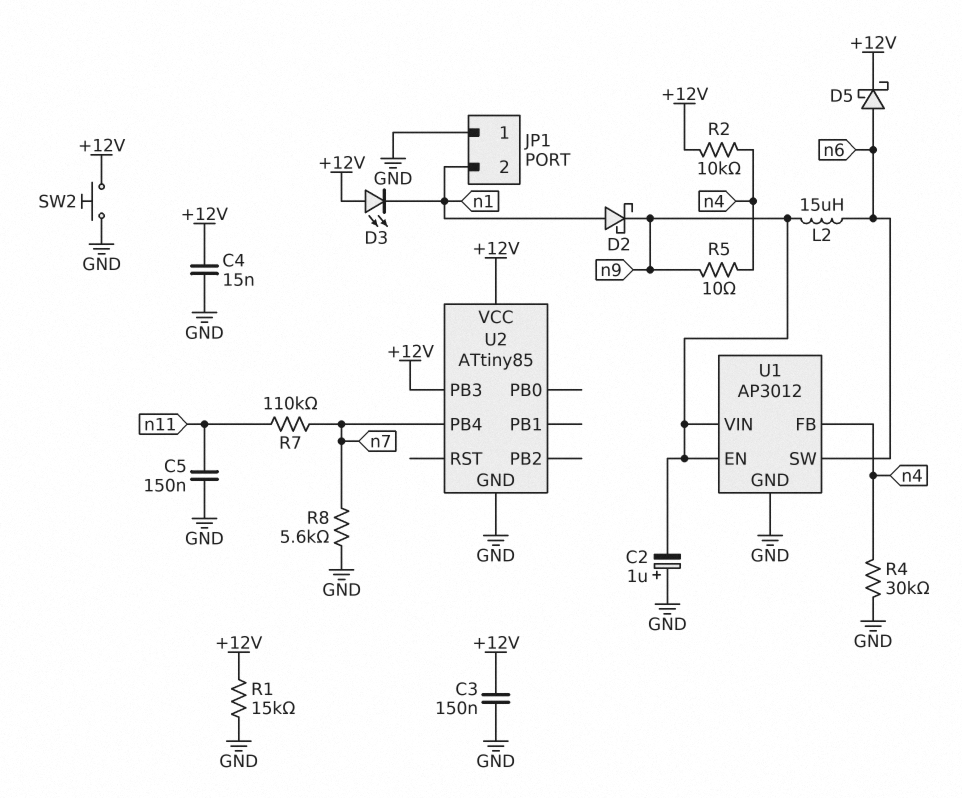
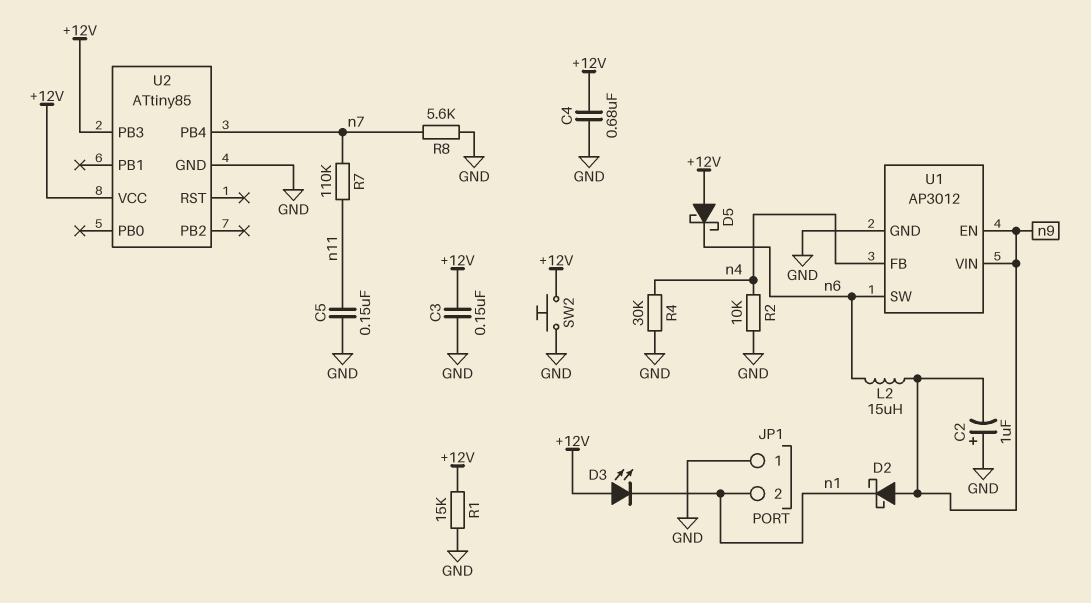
C4: 15nF (+12V, GND) -> 680nF (+12V, GND)
D2: schottky (A n1, K n9) -> schottky (A n9, K n1)
D5: schottky (A n6, K +12V) -> schottky (A +12V, K n6)
R2: 10k (+12V, n4) -> 10k (GND, n4)
R5: 10 (n4, n9) -> none

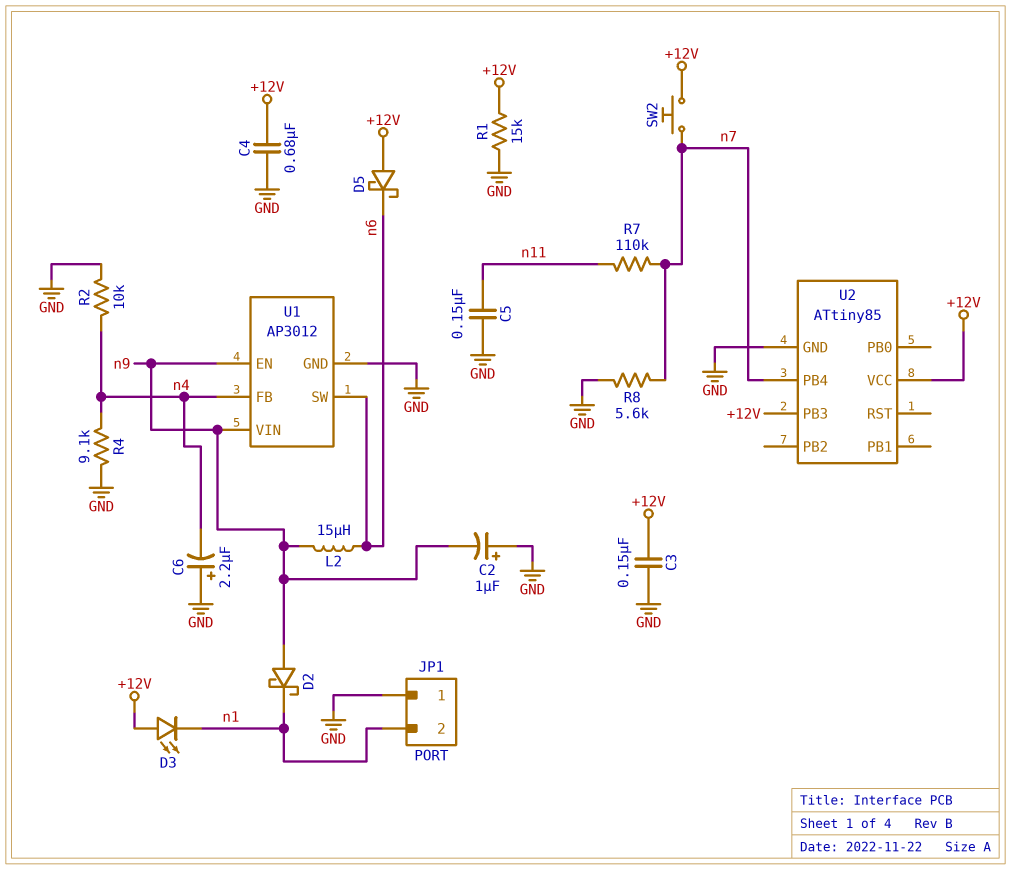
C6: none -> 2.2uF (plus GND, minus n4)
R4: 30k (GND, n4) -> 9.1k (GND, n4)
SW2: button (+12V, GND) -> button (+12V, n7)

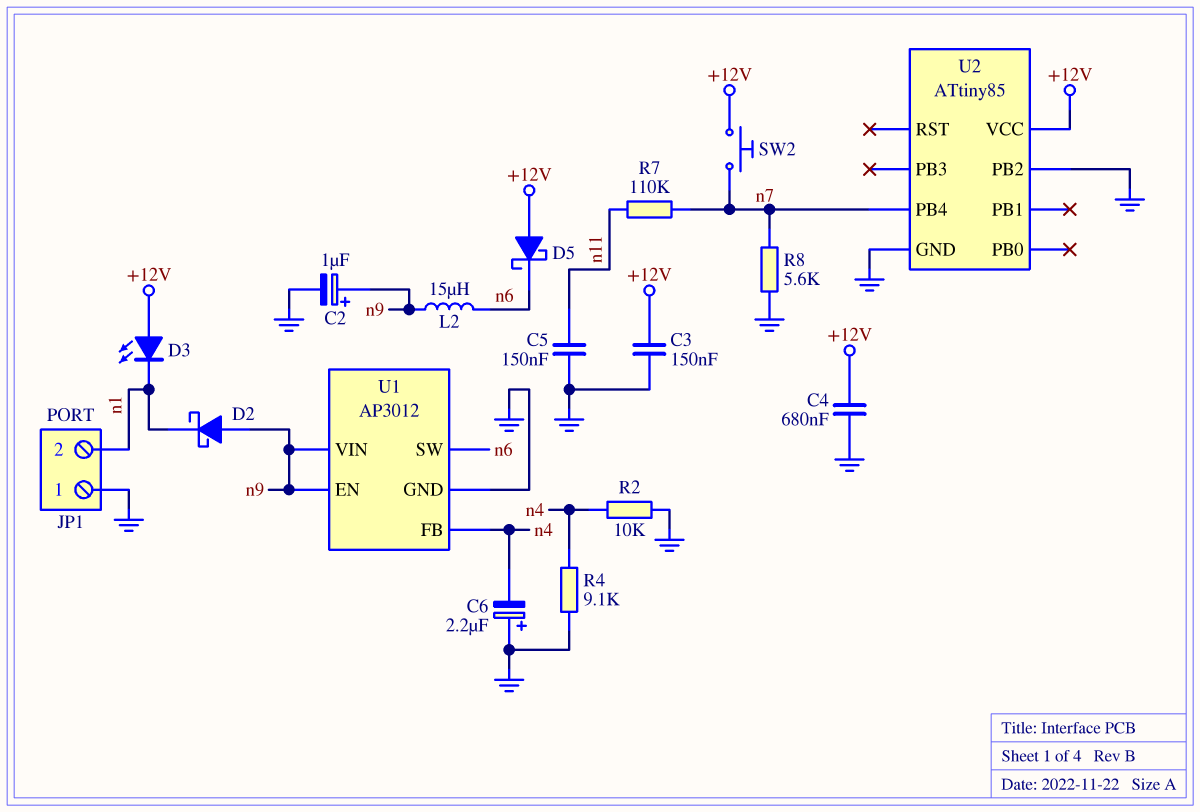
C2: 1uF (plus GND, minus n9) -> 1uF (plus n9, minus GND)
R1: 15k (+12V, GND) -> none
U2 pin PB2: none -> GND
U2 pin PB3: +12V -> none

